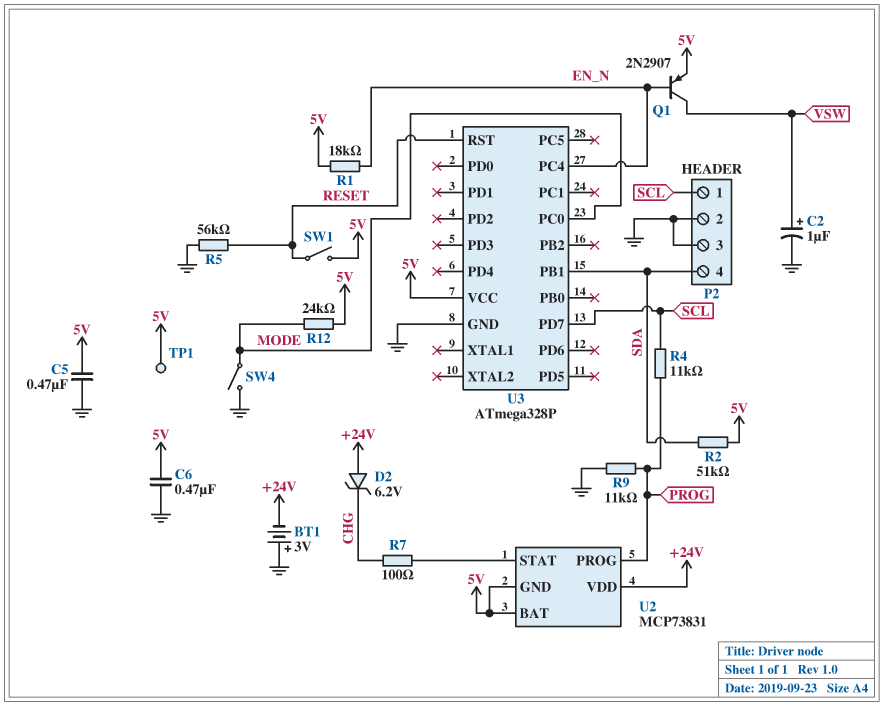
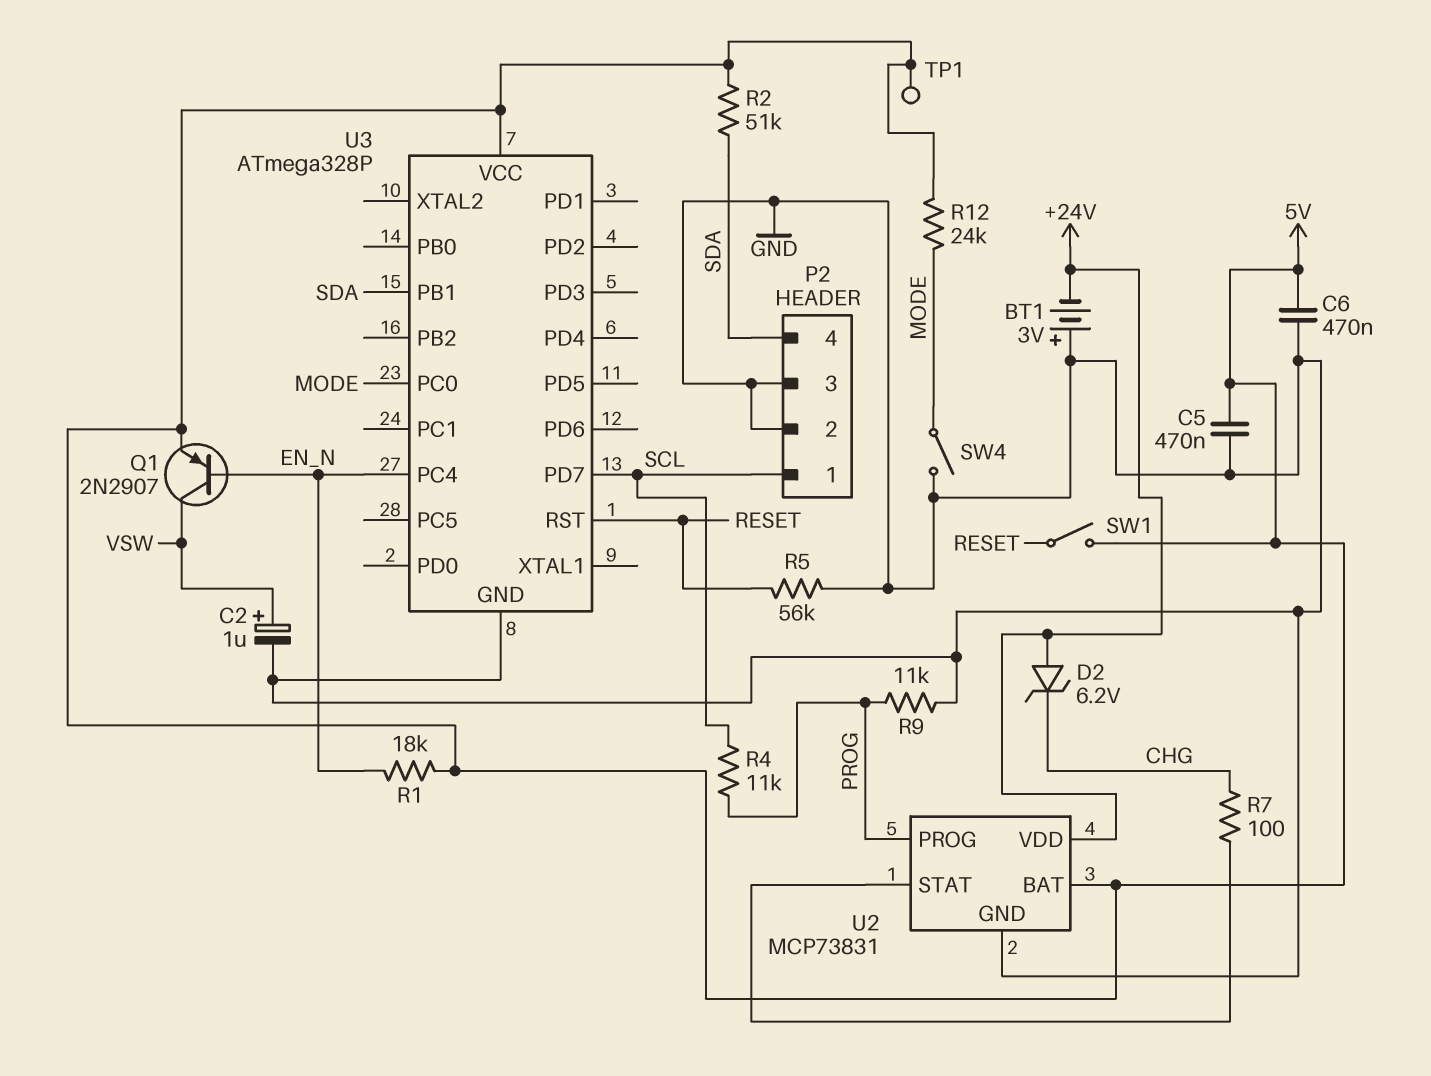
U2 pin GND: 5V -> GND

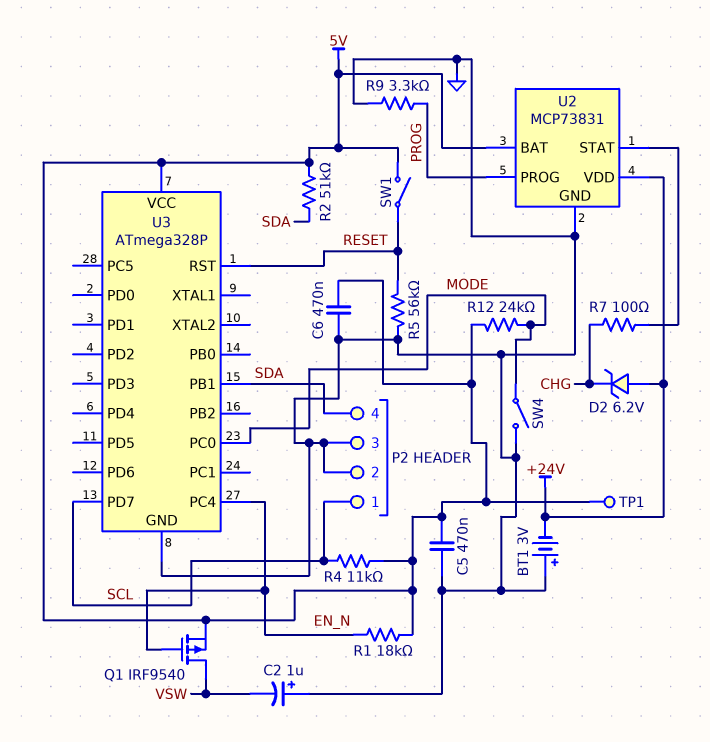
C2: 1uF (plus VSW, minus GND) -> 1uF (plus GND, minus VSW)
Q1: PNP 2N2907 (B EN_N, C VSW, E 5V) -> PMOS IRF9540 (G EN_N, D VSW, S 5V)
R4: 11k (PROG, SCL) -> 11k (5V, SCL)
R9: 11k (GND, PROG) -> 3.3k (GND, PROG)

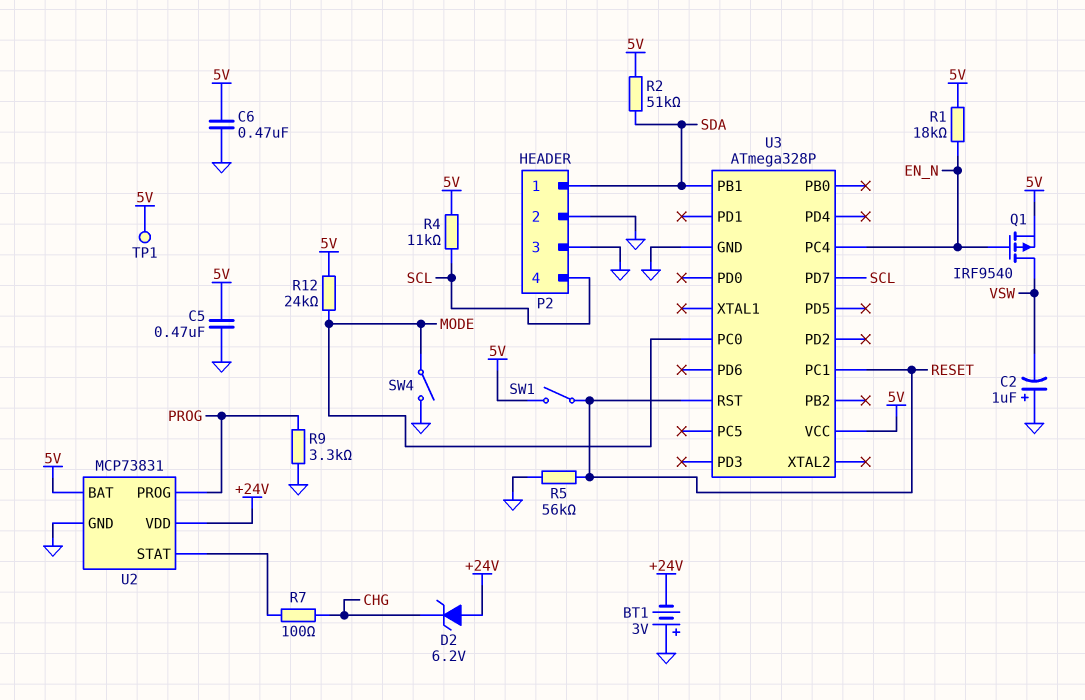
P2 pin 1: SCL -> SDA
P2 pin 4: SDA -> SCL
U3 pin PC1: none -> RESET

